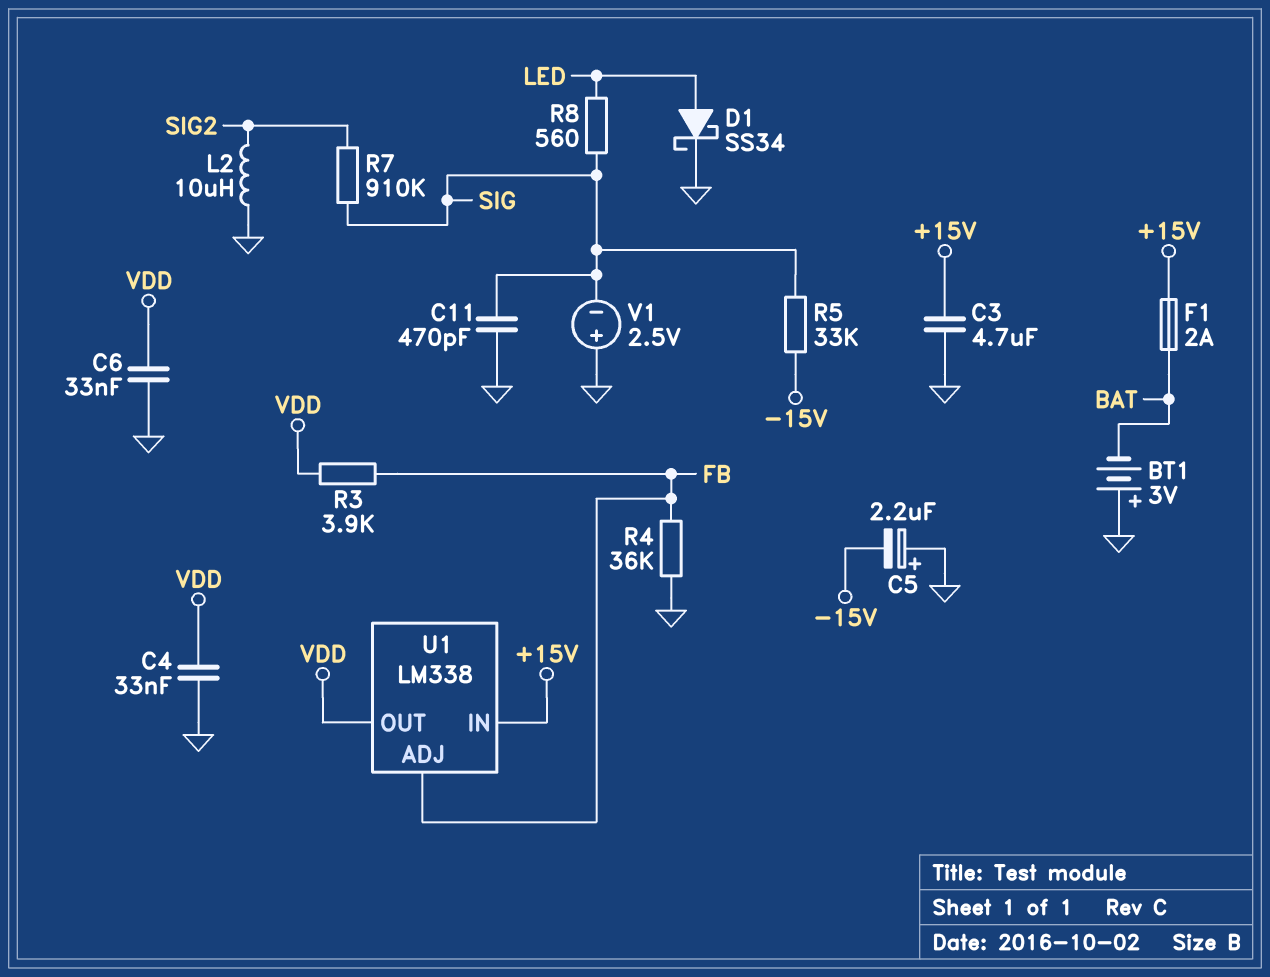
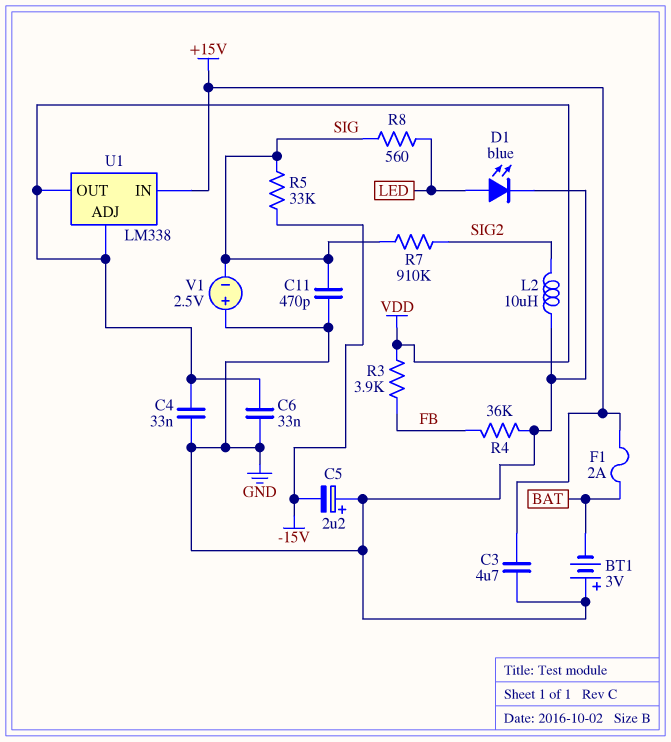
D1: schottky SS34 (A LED, K GND) -> LED blue (A LED, K GND)
U1 pin ADJ: FB -> VDD

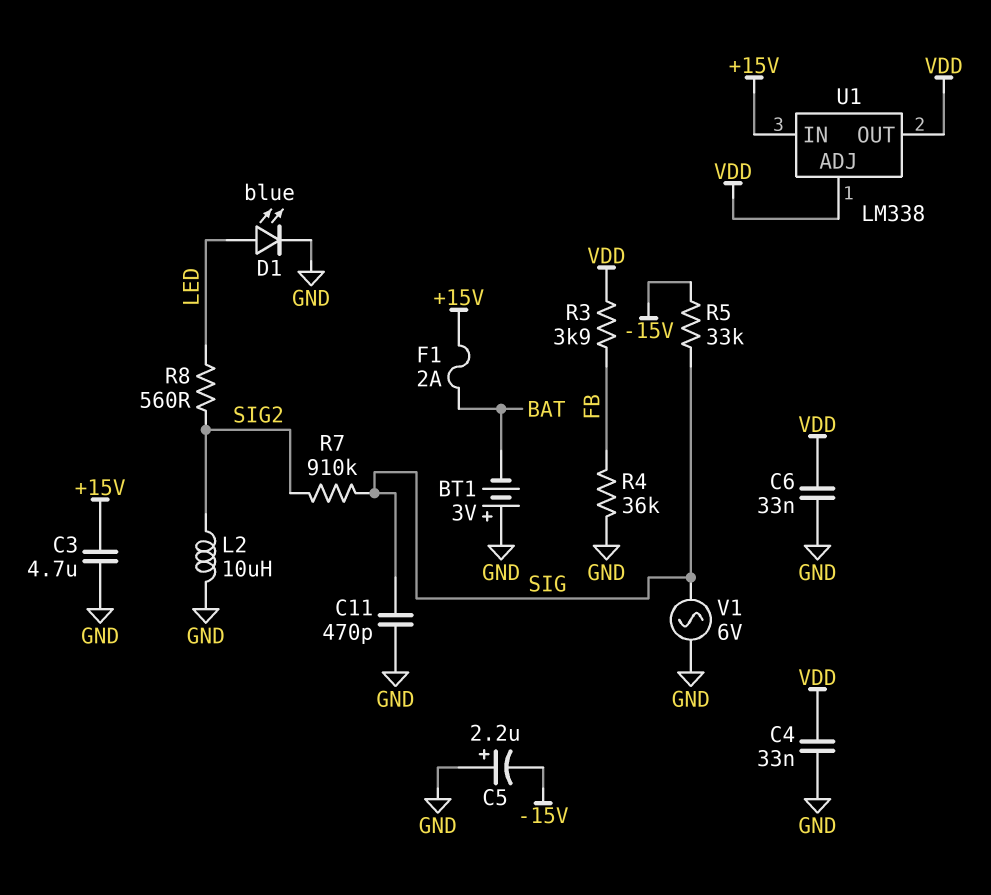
R8: 560 (LED, SIG) -> 560 (LED, SIG2)
V1: 2.5V (plus GND, minus SIG) -> AC 6V (GND, SIG)

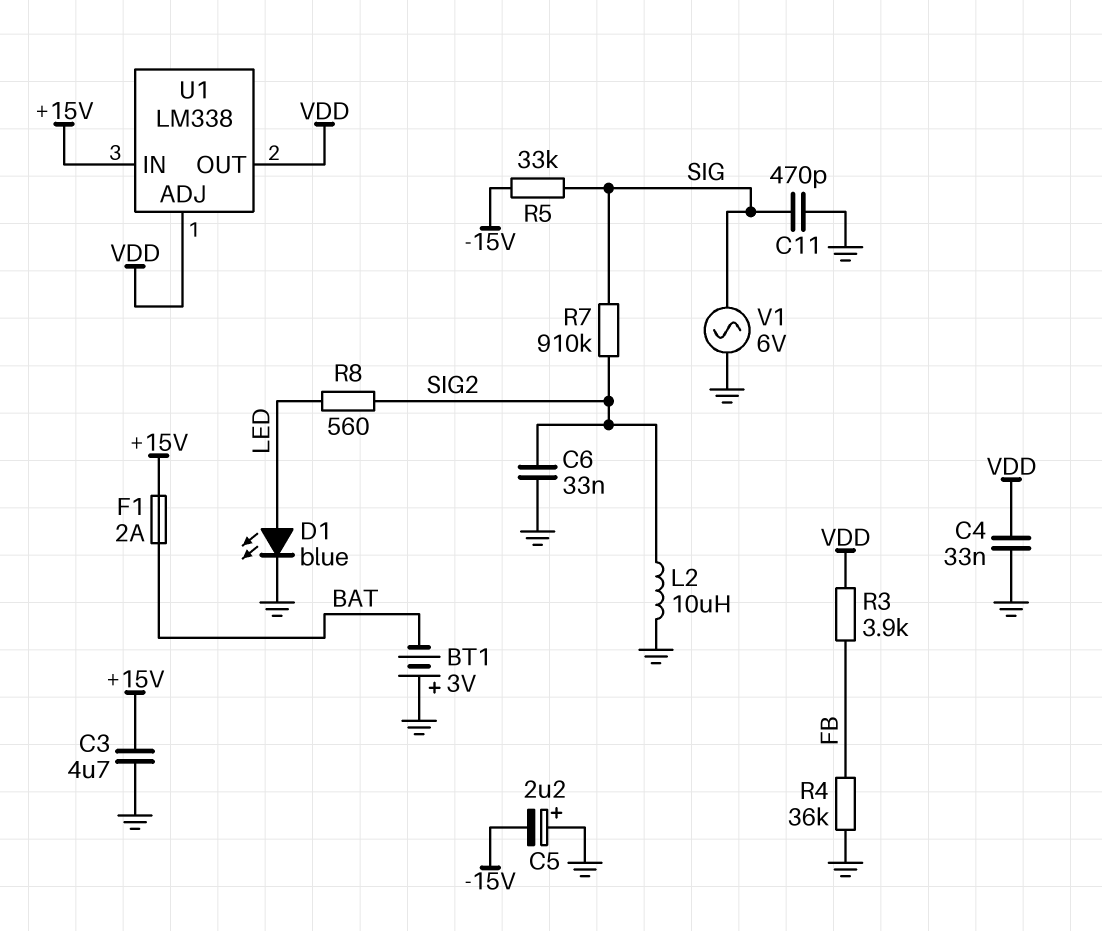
C6: 33nF (GND, VDD) -> 33nF (GND, SIG2)

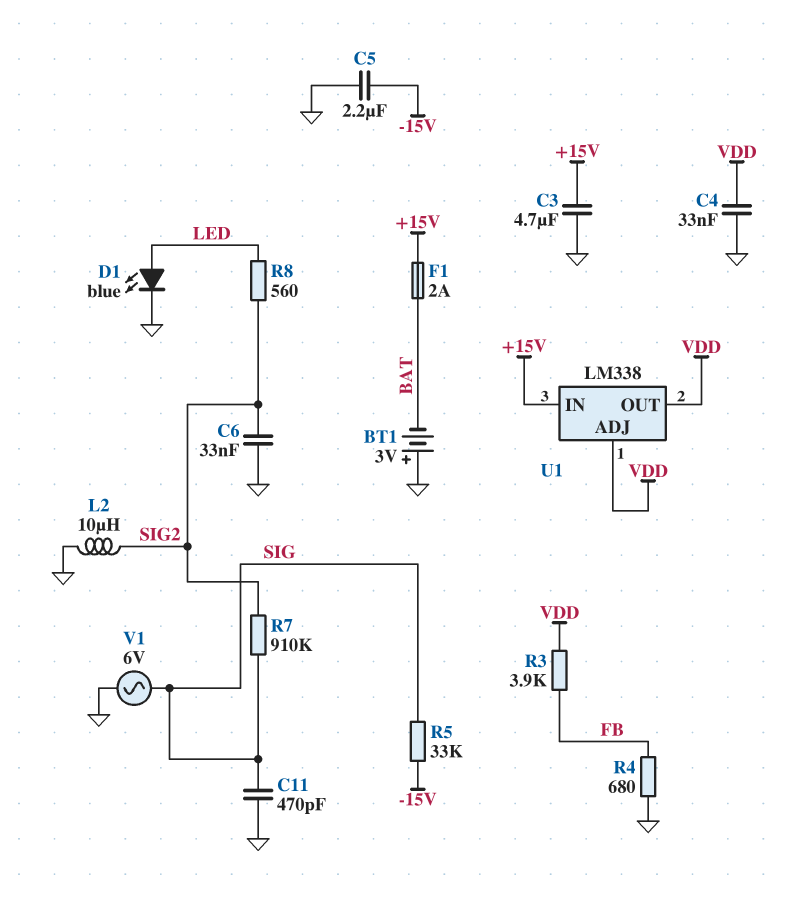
C5: 2.2uF (plus GND, minus -15V) -> 2.2uF (-15V, GND)
R4: 36k (FB, GND) -> 680 (FB, GND)

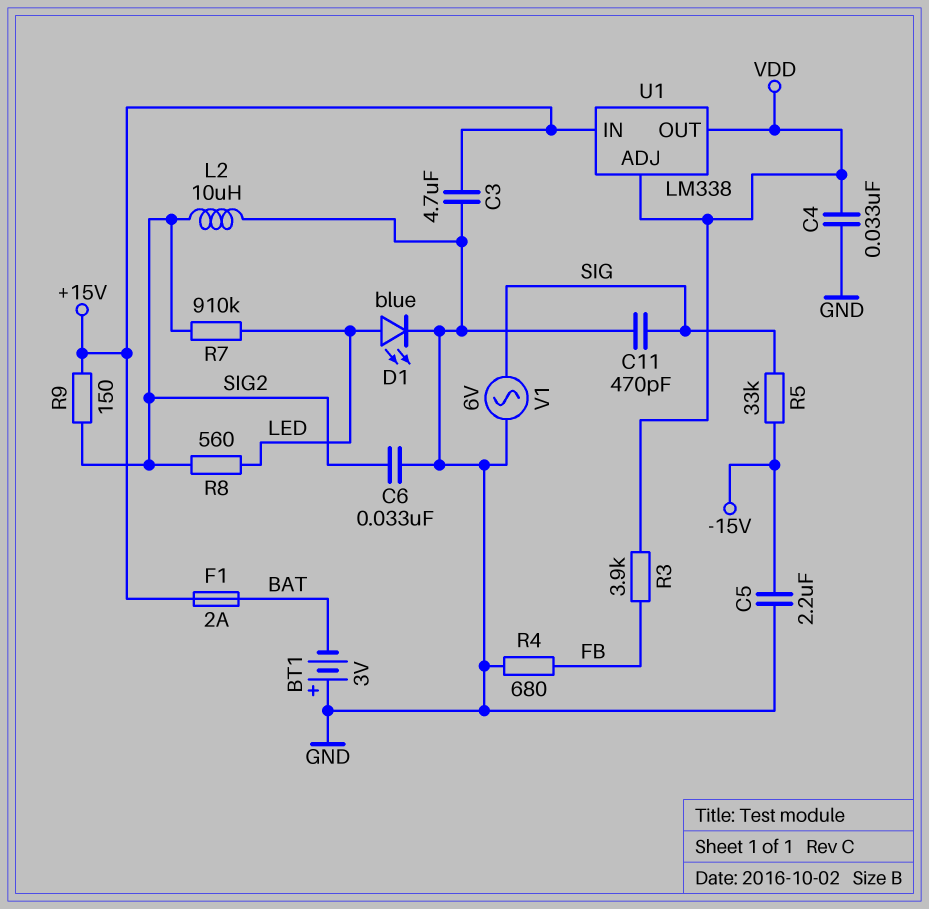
R7: 910k (SIG, SIG2) -> 910k (LED, SIG2)
R9: none -> 150 (+15V, SIG2)

